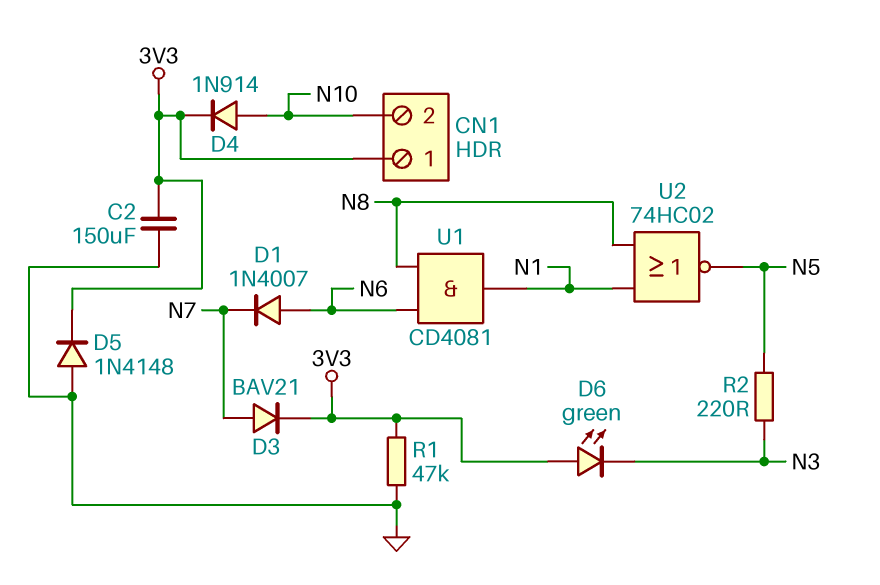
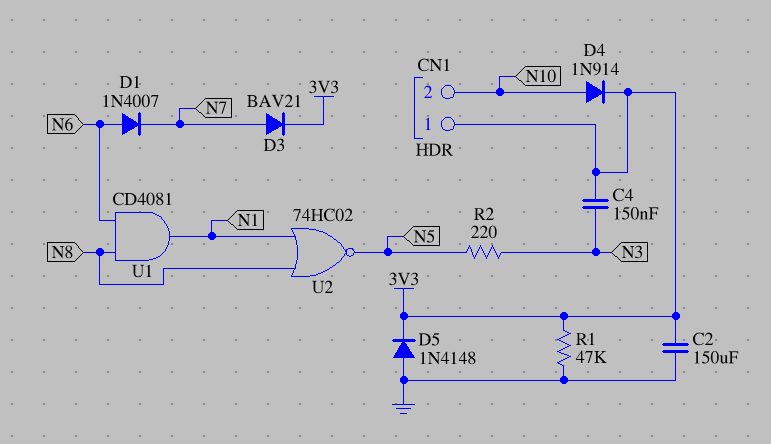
C4: none -> 150nF (3V3, N3)
D6: LED green (A 3V3, K N3) -> none

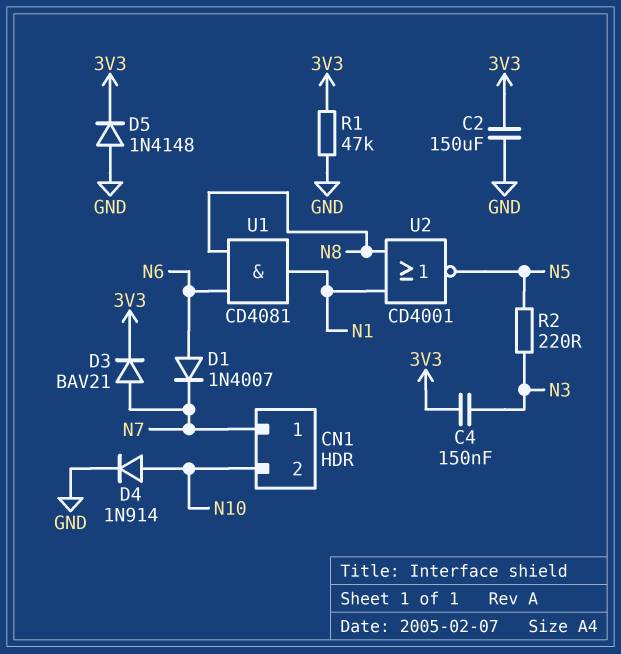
CN1 pin 1: 3V3 -> N7
D4: diode 1N914 (A N10, K 3V3) -> diode 1N914 (A N10, K GND)
U2: NOR 74HC02 (in N1, in N8, out N5) -> NOR CD4001 (in N1, in N8, out N5)

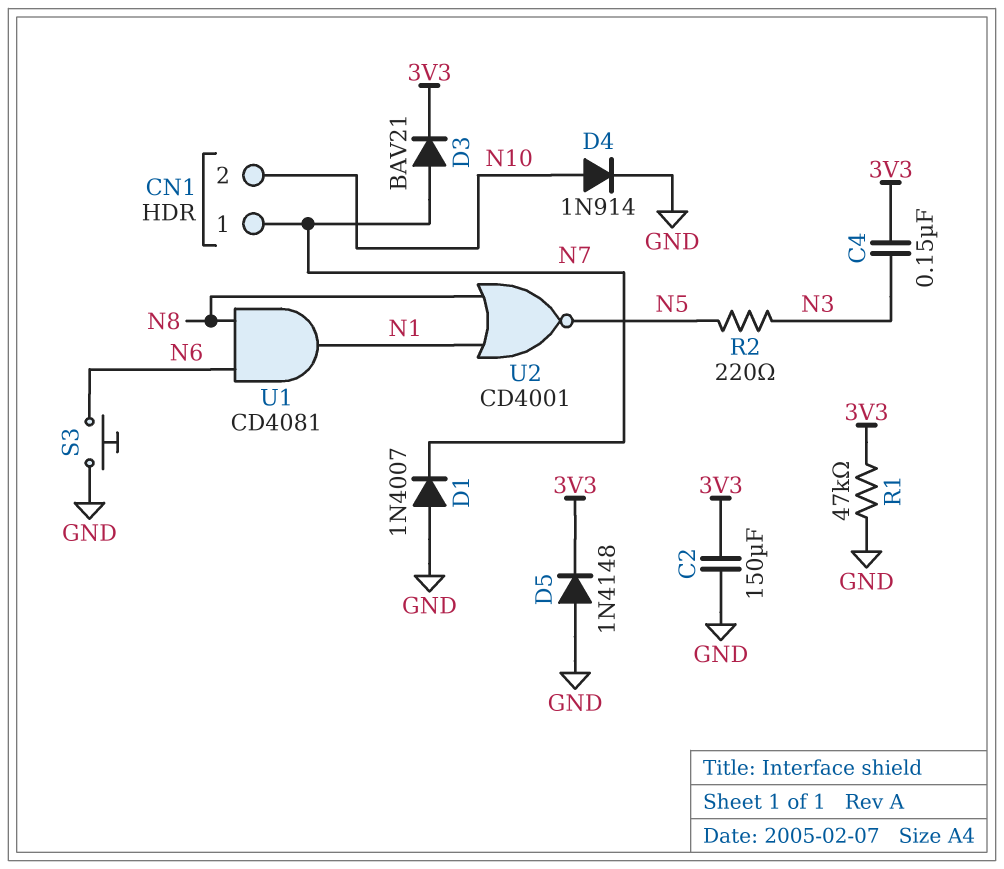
D1: diode 1N4007 (A N6, K N7) -> diode 1N4007 (A GND, K N7)
S3: none -> button (GND, N6)

